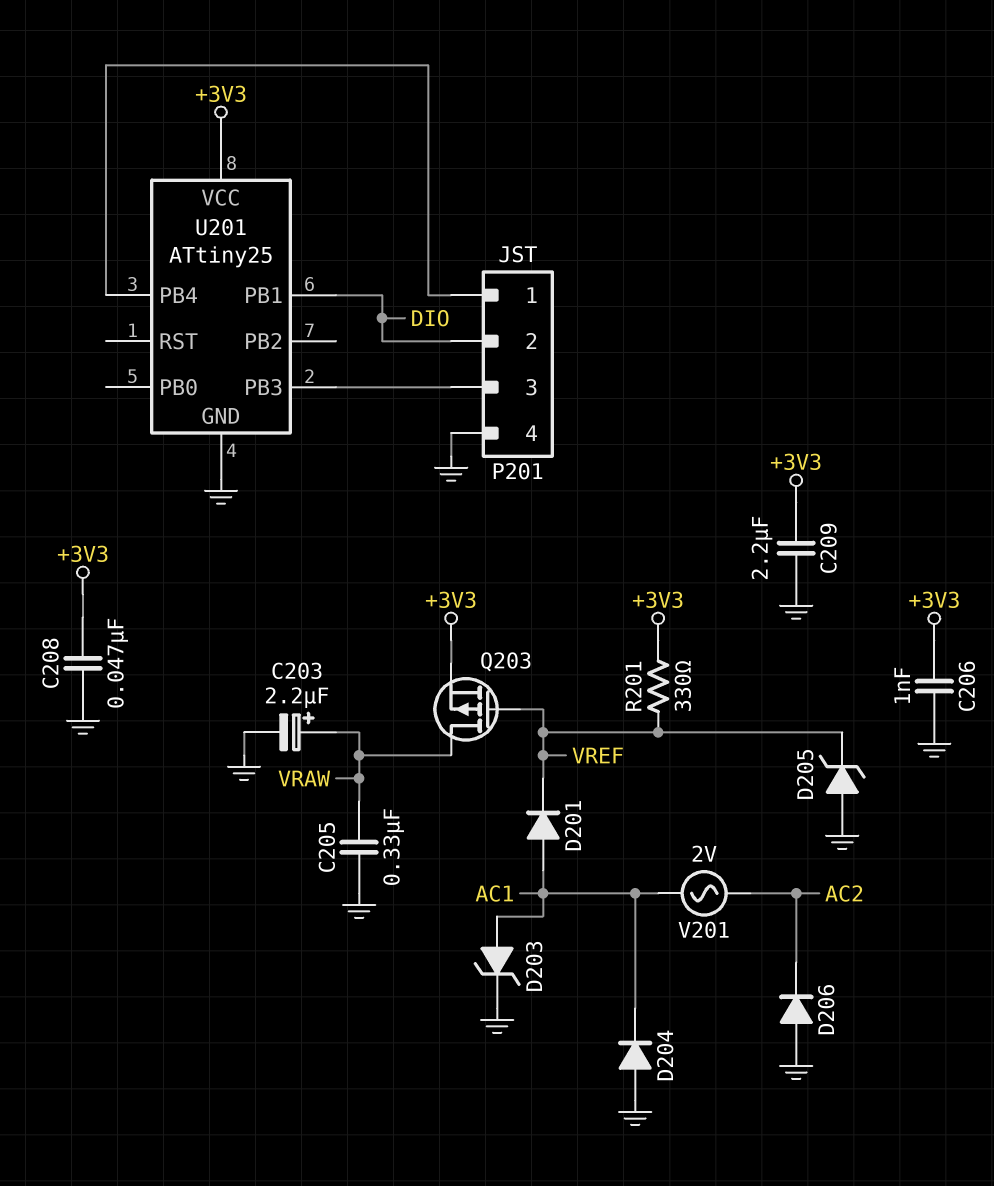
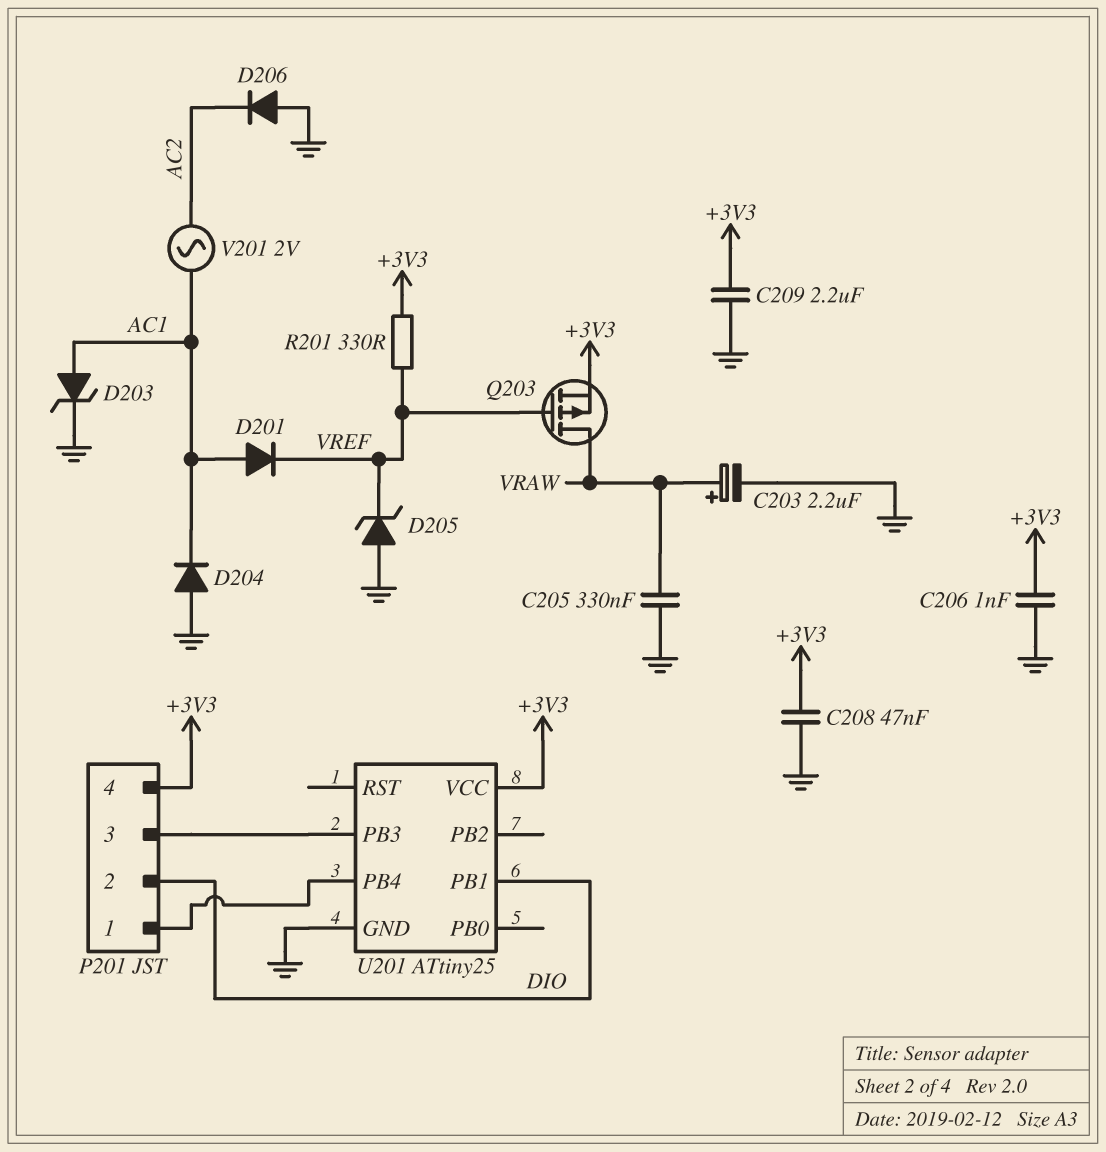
P201 pin 4: GND -> +3V3

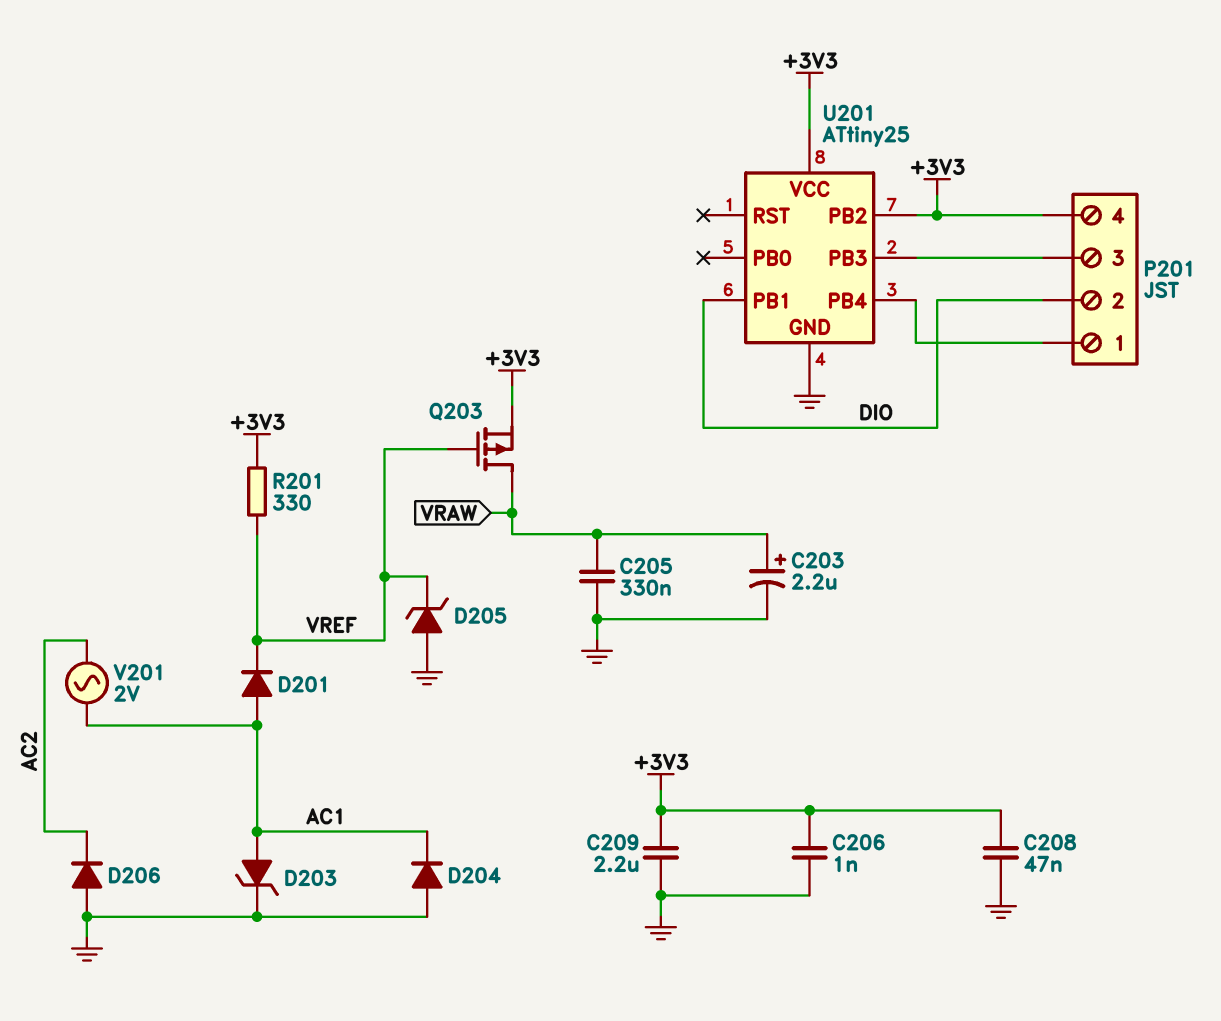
U201 pin PB2: none -> +3V3

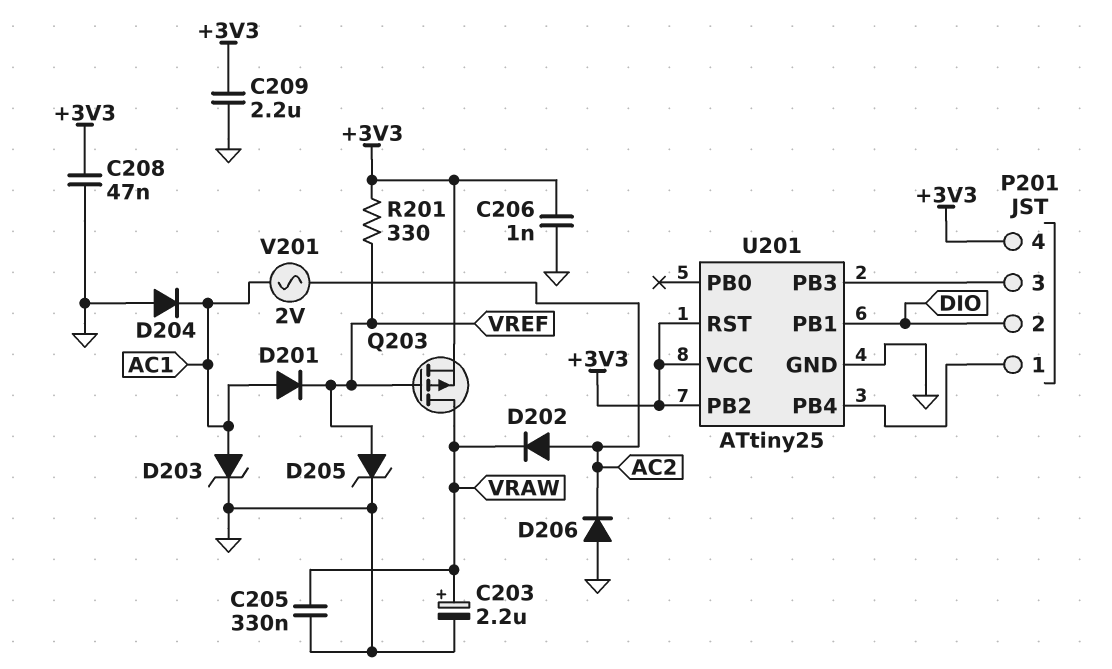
D202: none -> diode (A AC2, K VRAW)
D205: zener (A GND, K VREF) -> zener (A VREF, K GND)
U201 pin RST: none -> +3V3

